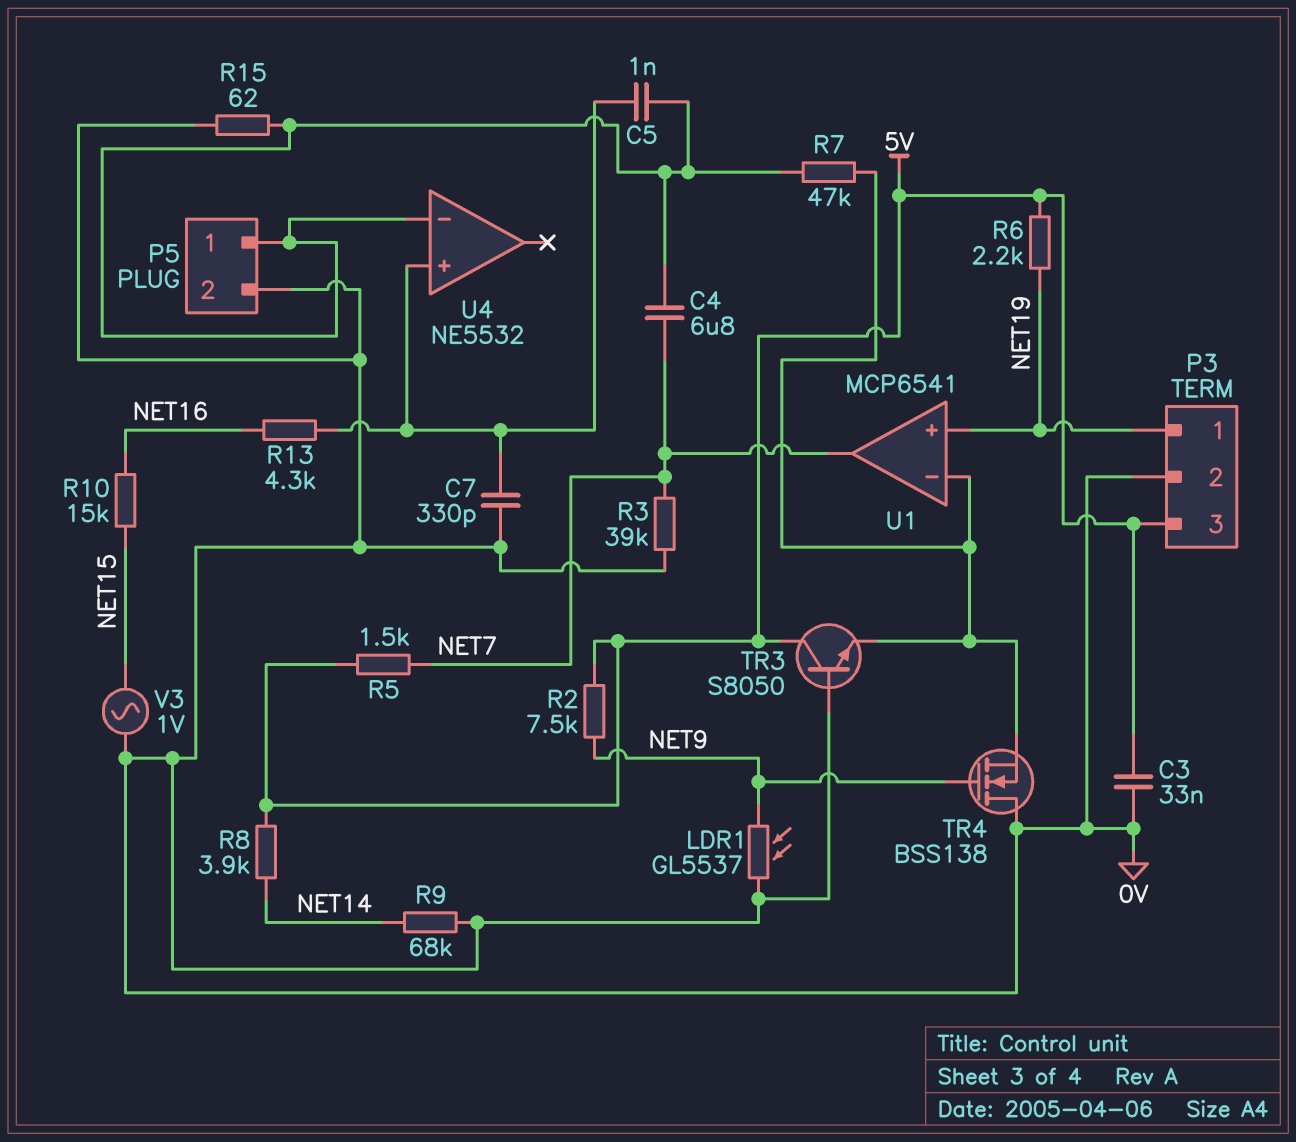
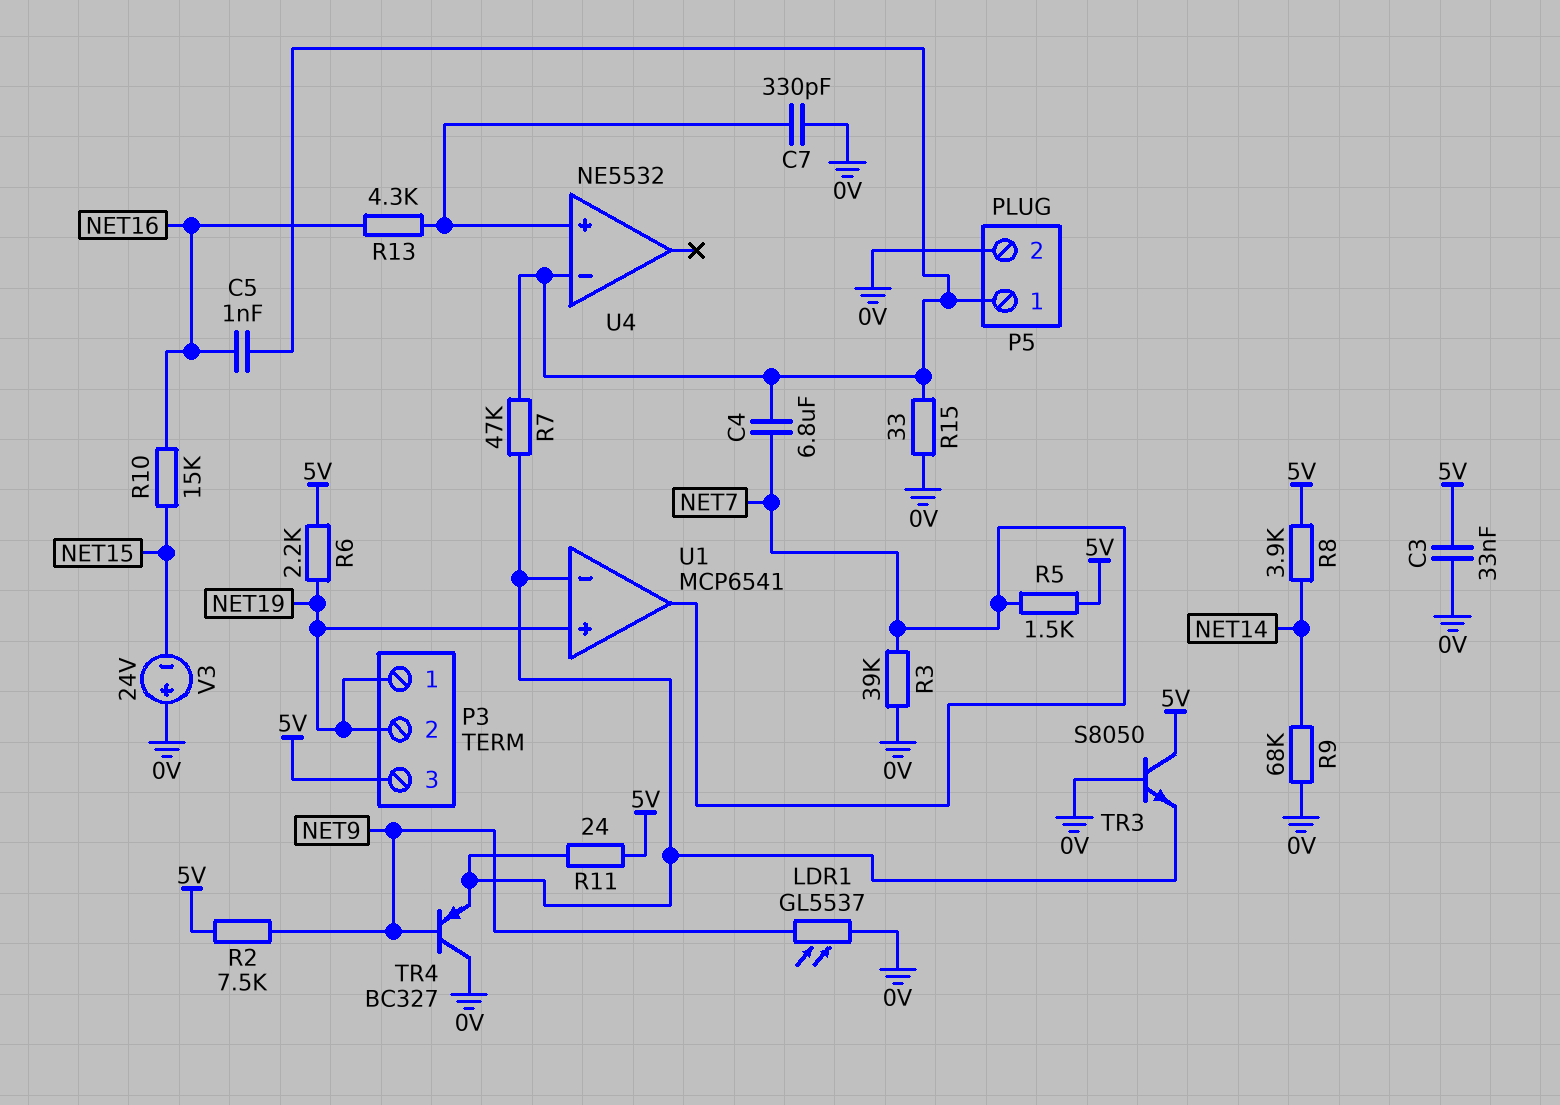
C5: 1nF (P5/1, U4/in+) -> 1nF (NET16, P5/1)
P3 pin 2: 0V -> NET19
R11: none -> 24 (5V, U1/in-)
R15: 62 (0V, P5/1) -> 33 (0V, P5/1)
TR4: NMOS BSS138 (G NET9, D 0V, S U1/in-) -> PNP BC327 (B NET9, C 0V, E U1/in-)
V3: AC 1V (0V, NET15) -> 24V (plus 0V, minus NET15)

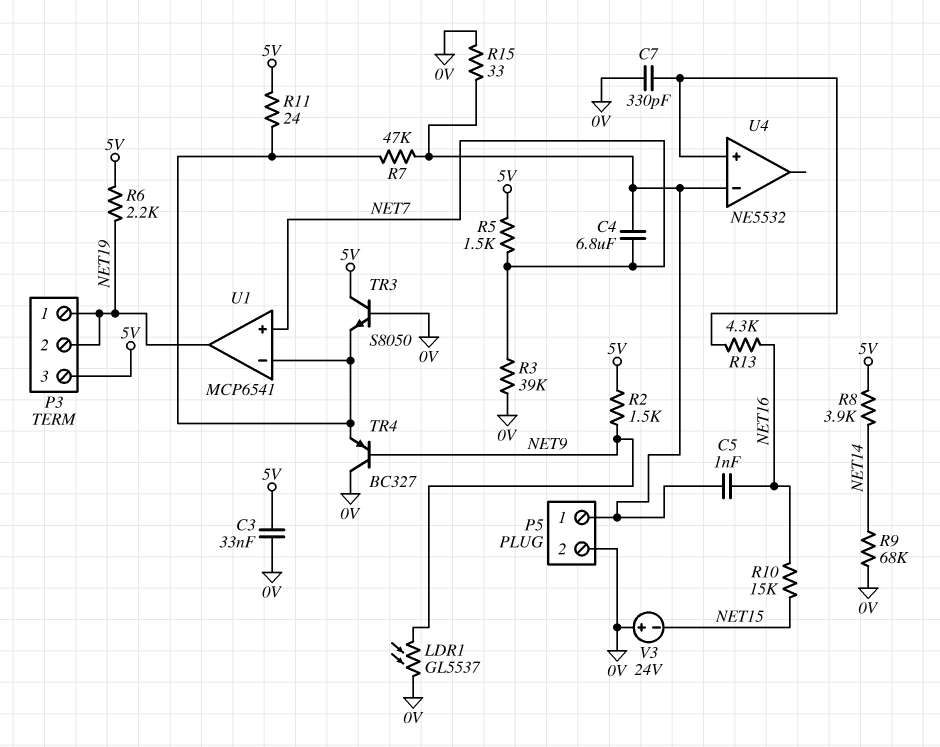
R2: 7.5k (5V, NET9) -> 1.5k (5V, NET9)
U1 pin in+: NET19 -> NET7
U1 pin out: NET7 -> NET19

